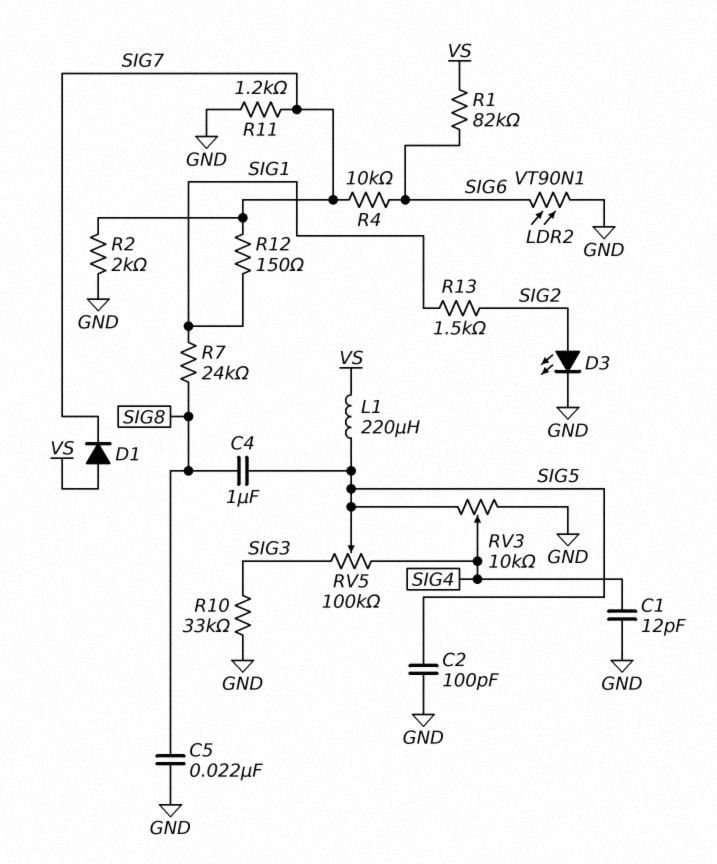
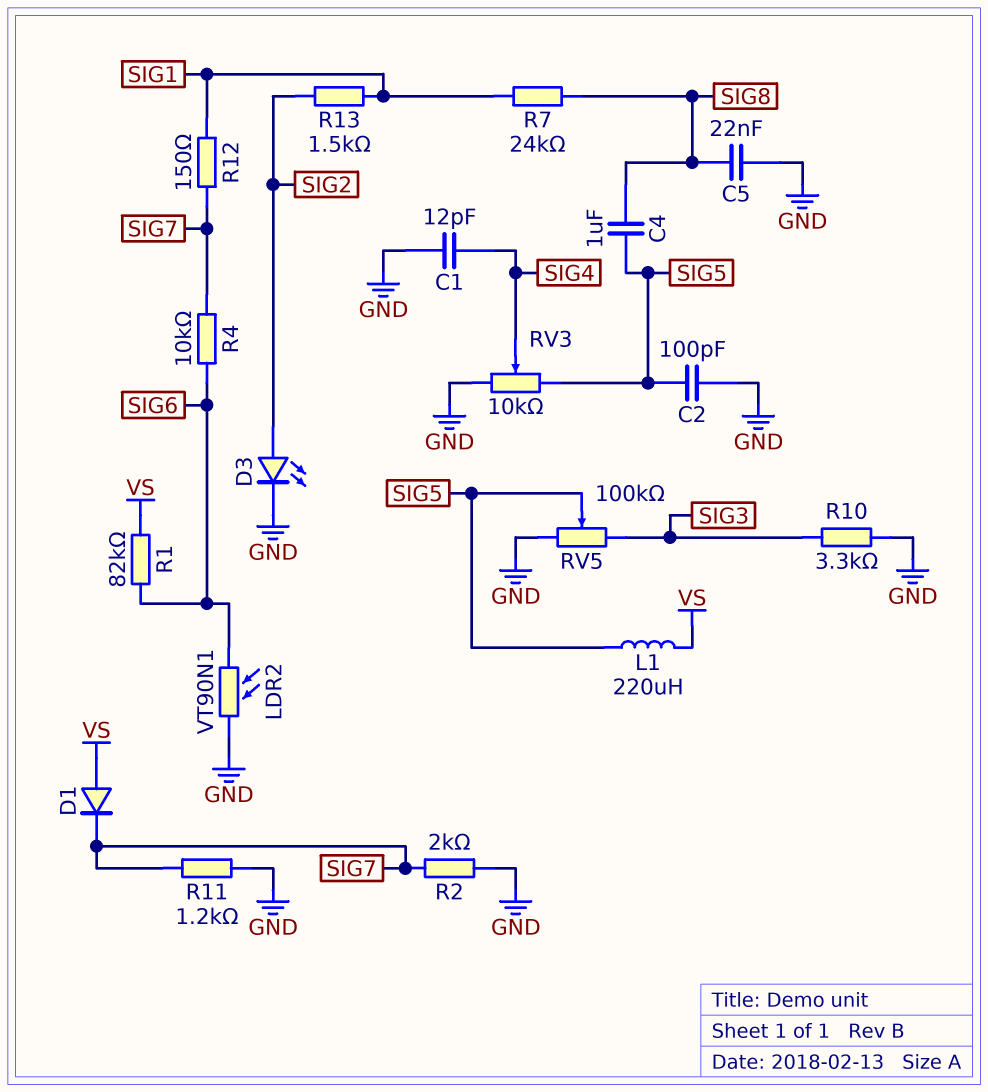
R10: 33k (GND, SIG3) -> 3.3k (GND, SIG3)
RV5: 100k (SIG3, SIG4, wiper SIG5) -> 100k (GND, SIG3, wiper SIG5)

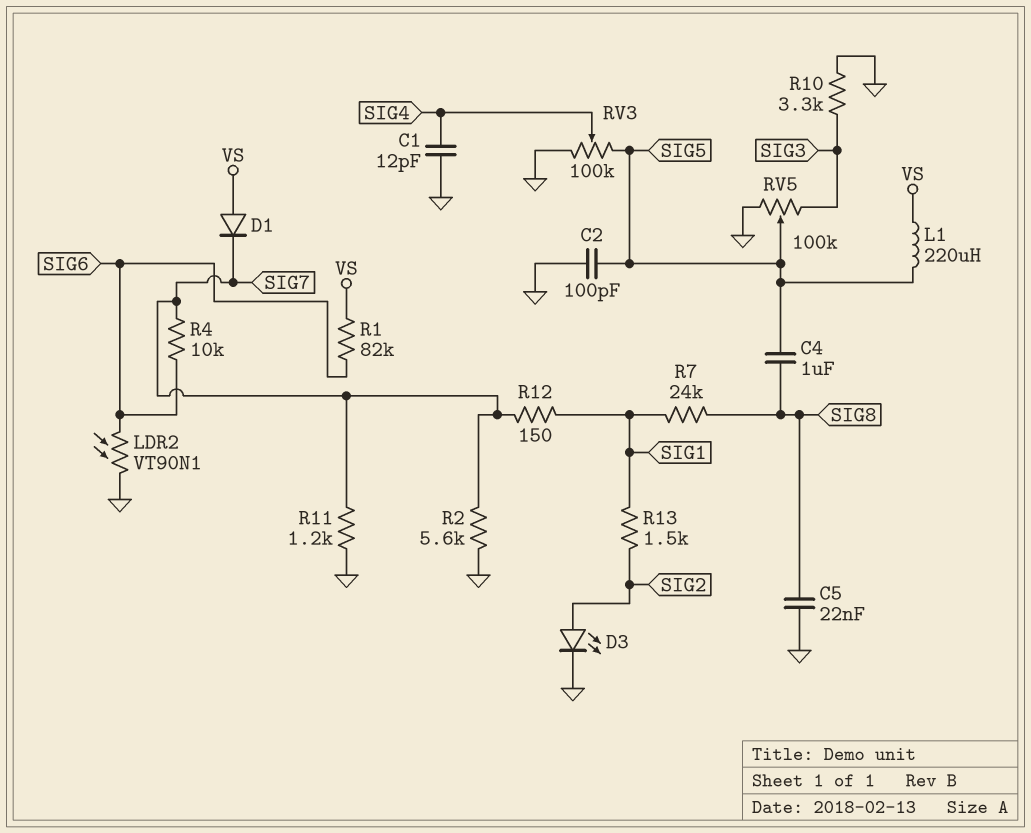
R2: 2k (GND, SIG7) -> 5.6k (GND, SIG7)
RV3: 10k (GND, SIG5, wiper SIG4) -> 100k (GND, SIG5, wiper SIG4)

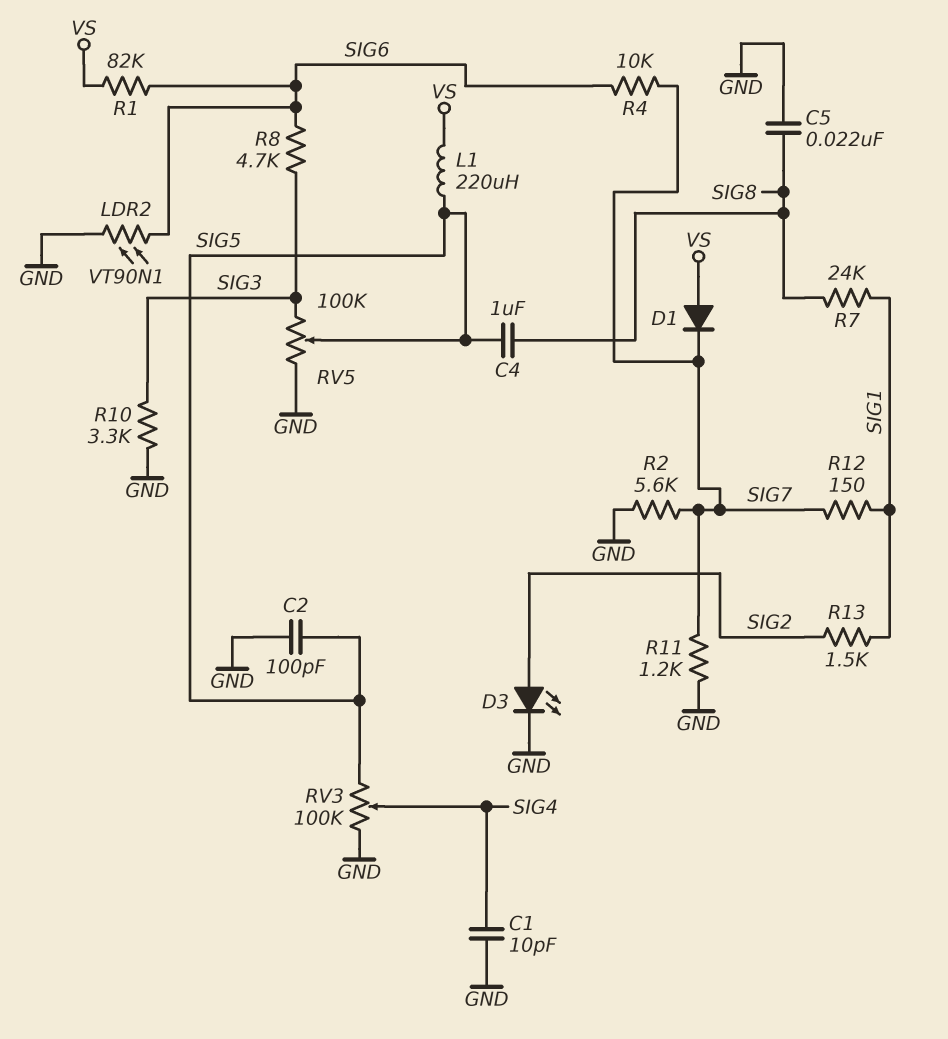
C1: 12pF (GND, SIG4) -> 10pF (GND, SIG4)
R8: none -> 4.7k (SIG3, SIG6)

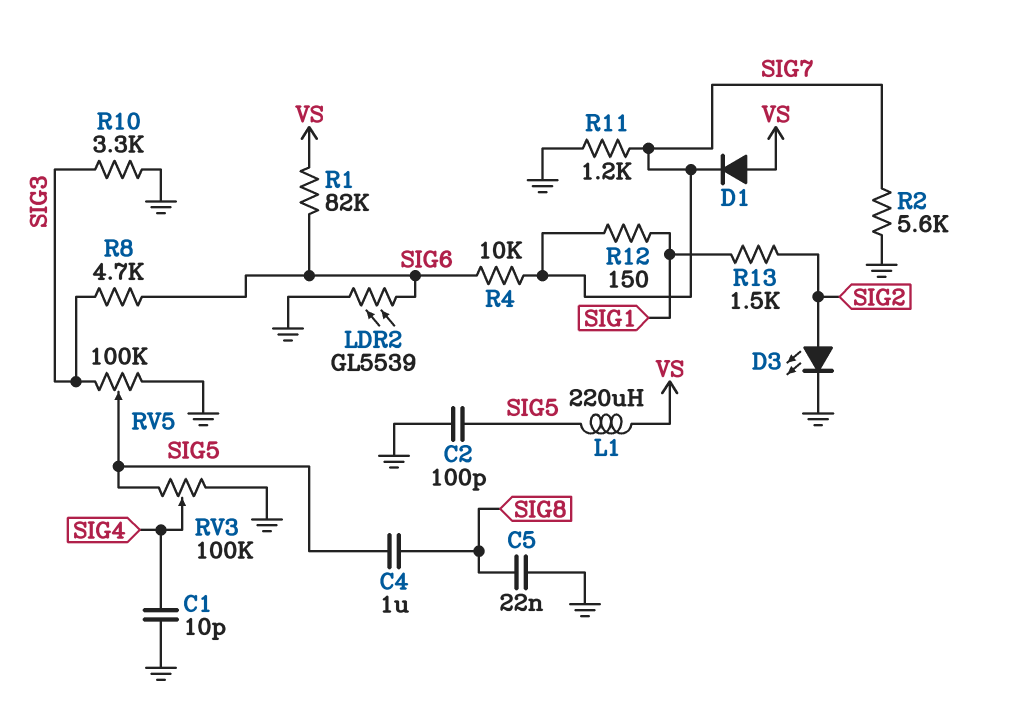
LDR2: VT90N1 (GND, SIG6) -> GL5539 (GND, SIG6)
R7: 24k (SIG1, SIG8) -> none

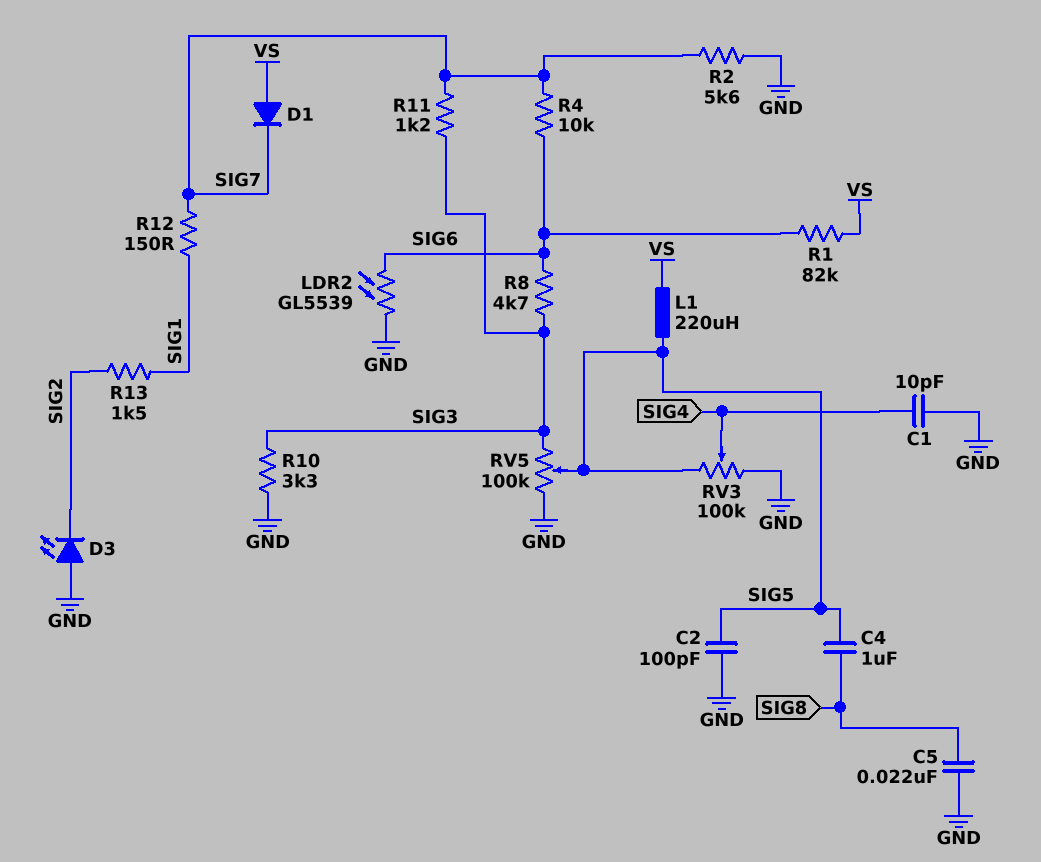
D3: LED (A SIG2, K GND) -> LED (A GND, K SIG2)
R11: 1.2k (GND, SIG7) -> 1.2k (SIG3, SIG7)

